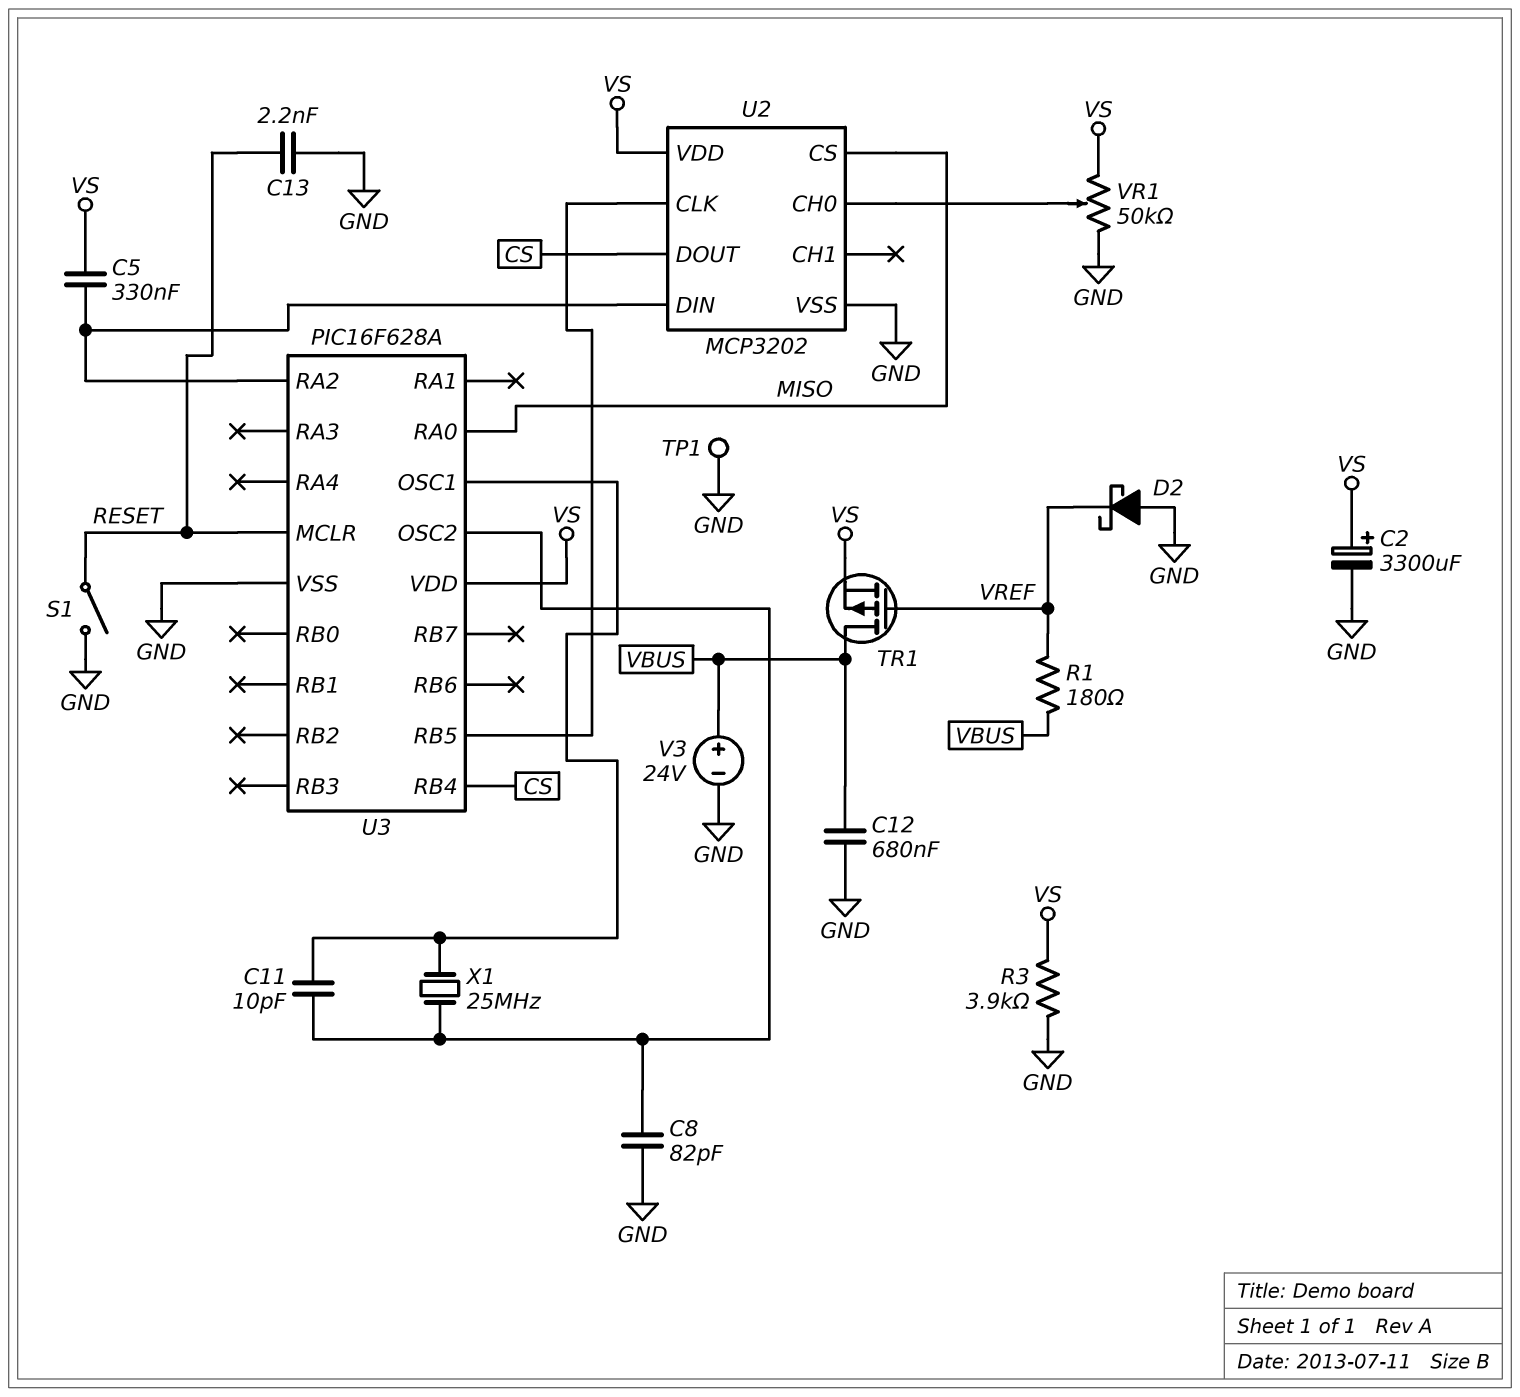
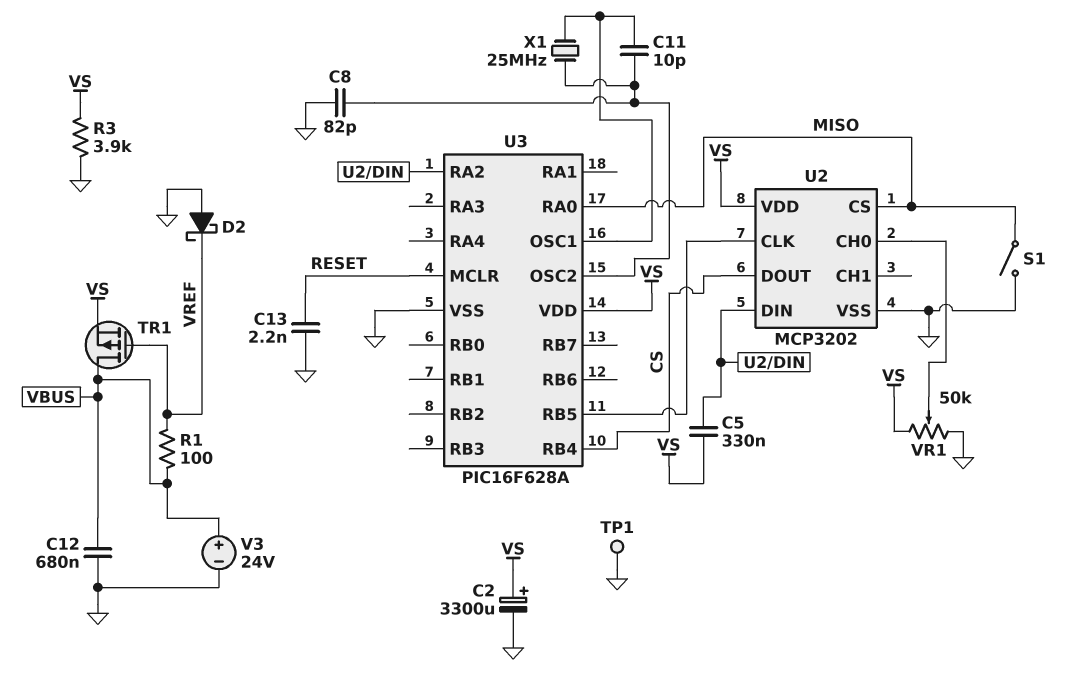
R1: 180 (VBUS, VREF) -> 100 (VBUS, VREF)
S1: switch (GND, RESET) -> switch (GND, MISO)

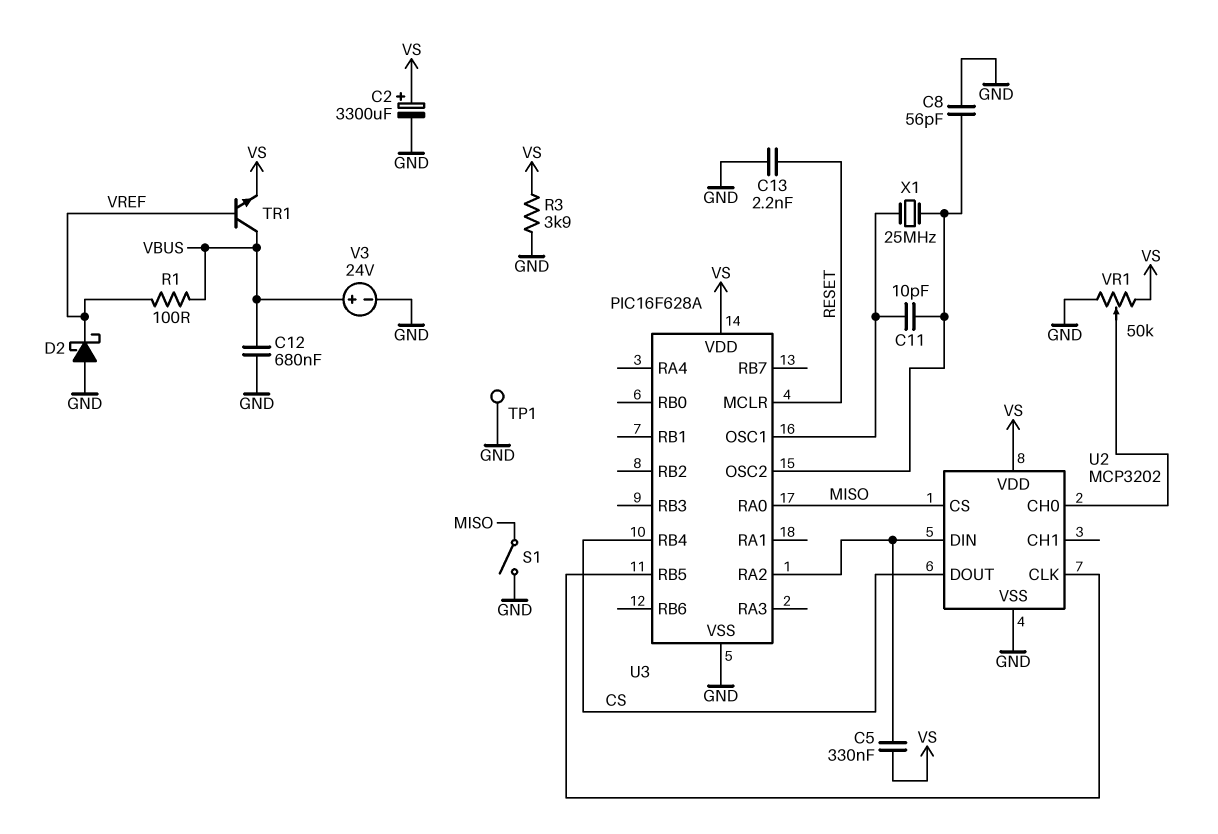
C8: 82pF (GND, U3/OSC2) -> 56pF (GND, U3/OSC2)
TR1: PMOS (G VREF, D VBUS, S VS) -> NPN (B VREF, C VBUS, E VS)

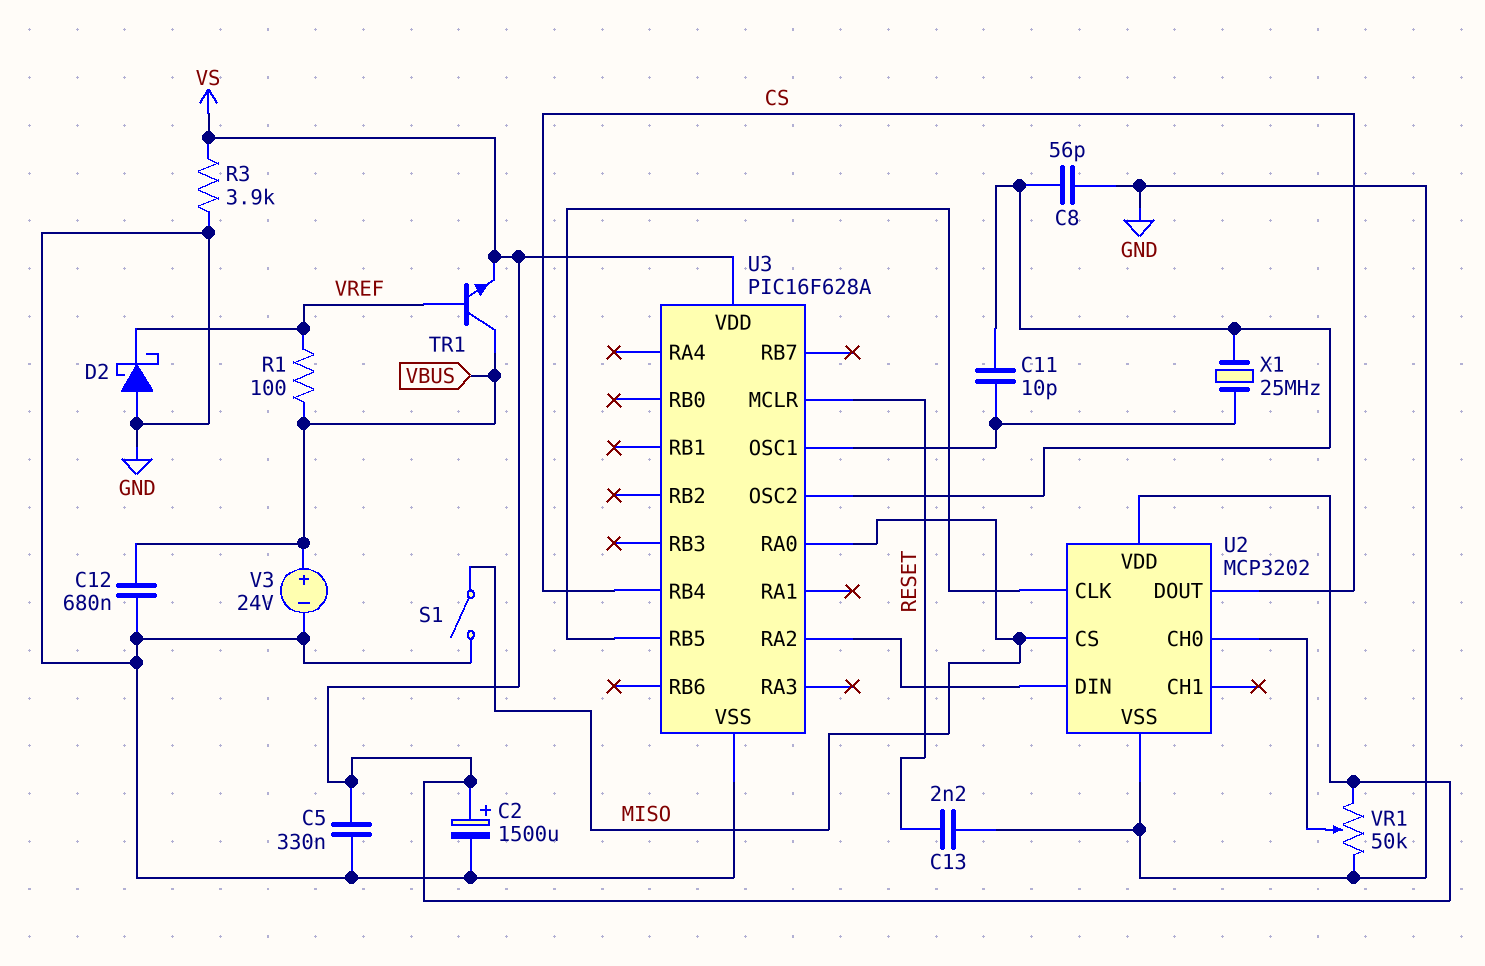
C2: 3300uF (plus VS, minus GND) -> 1500uF (plus VS, minus GND)
C5: 330nF (U2/DIN, VS) -> 330nF (GND, VS)
TP1: test point (GND) -> none

